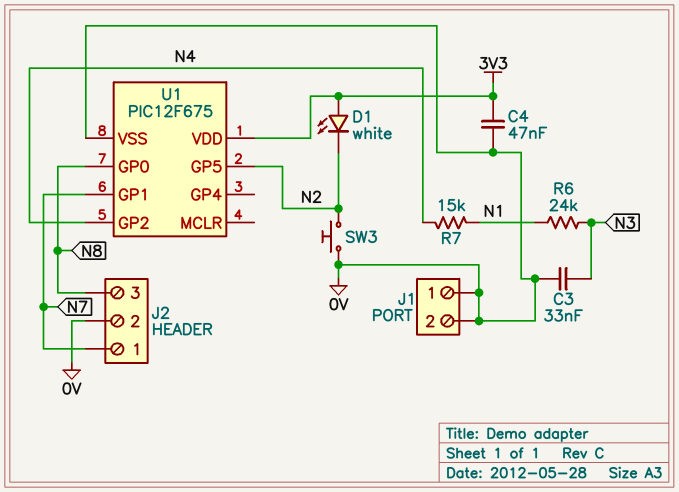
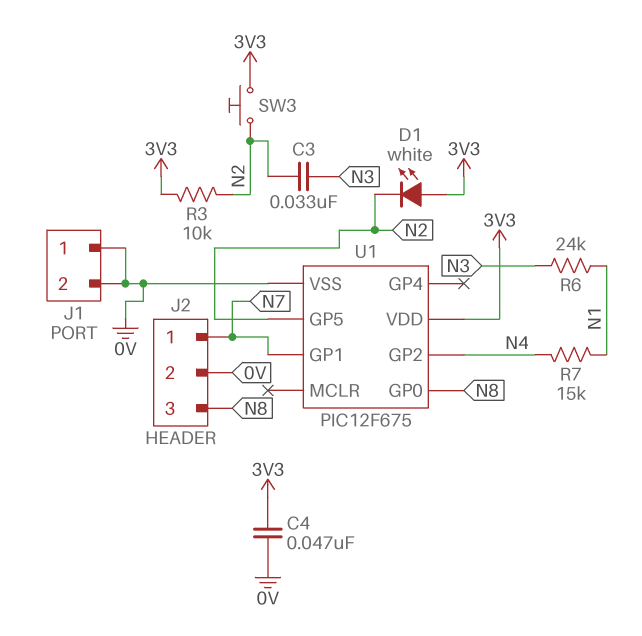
C3: 33nF (0V, N3) -> 33nF (N2, N3)
R3: none -> 10k (3V3, N2)
SW3: button (0V, N2) -> button (3V3, N2)

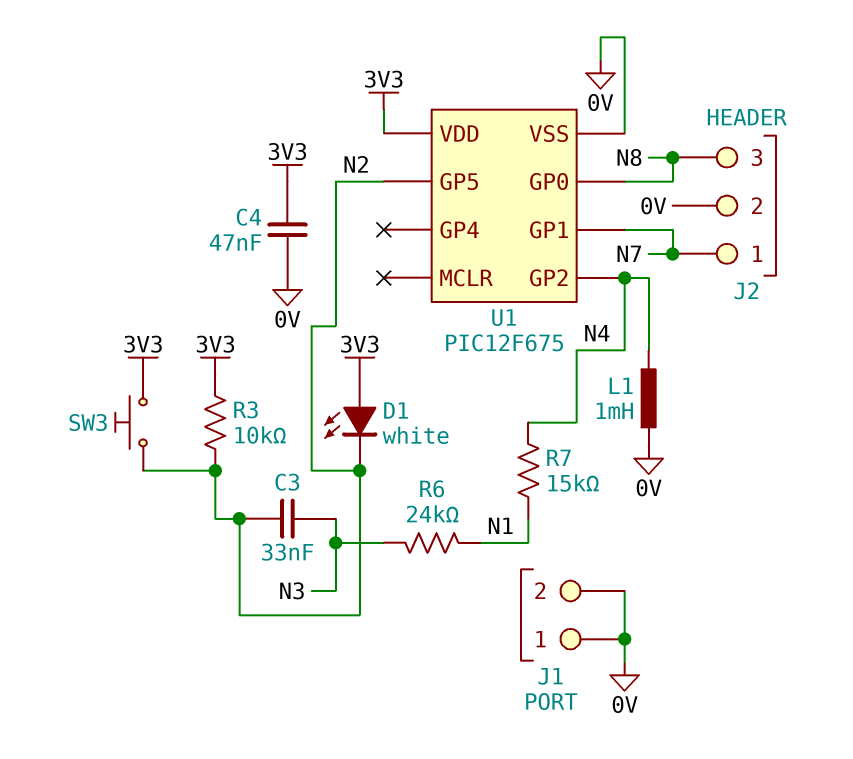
L1: none -> 1mH (0V, N4)

